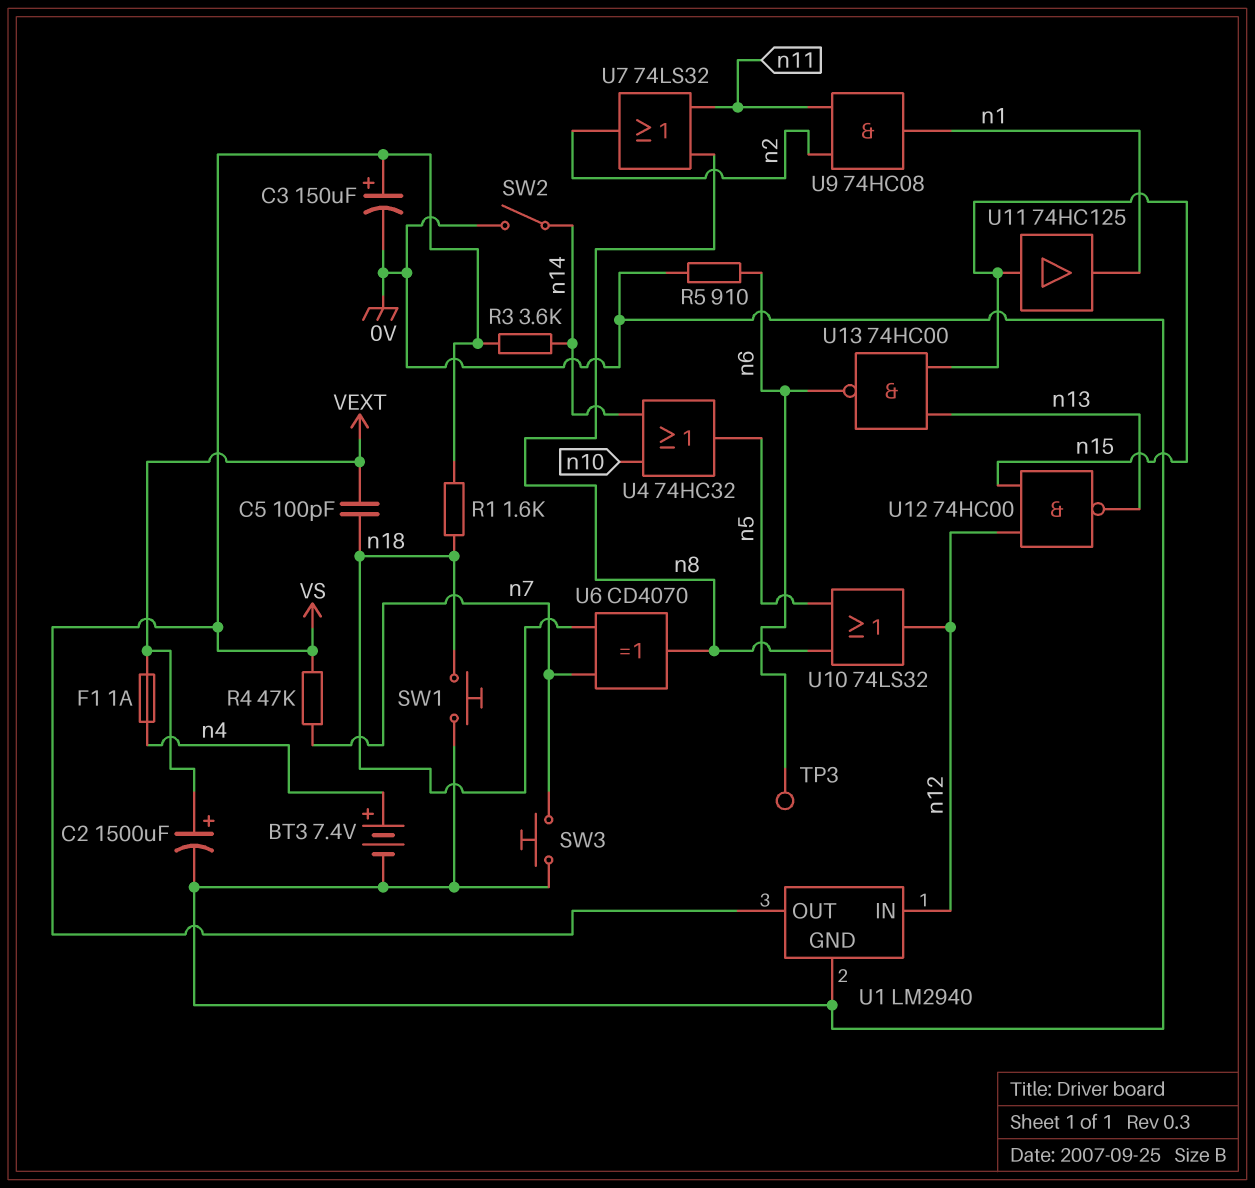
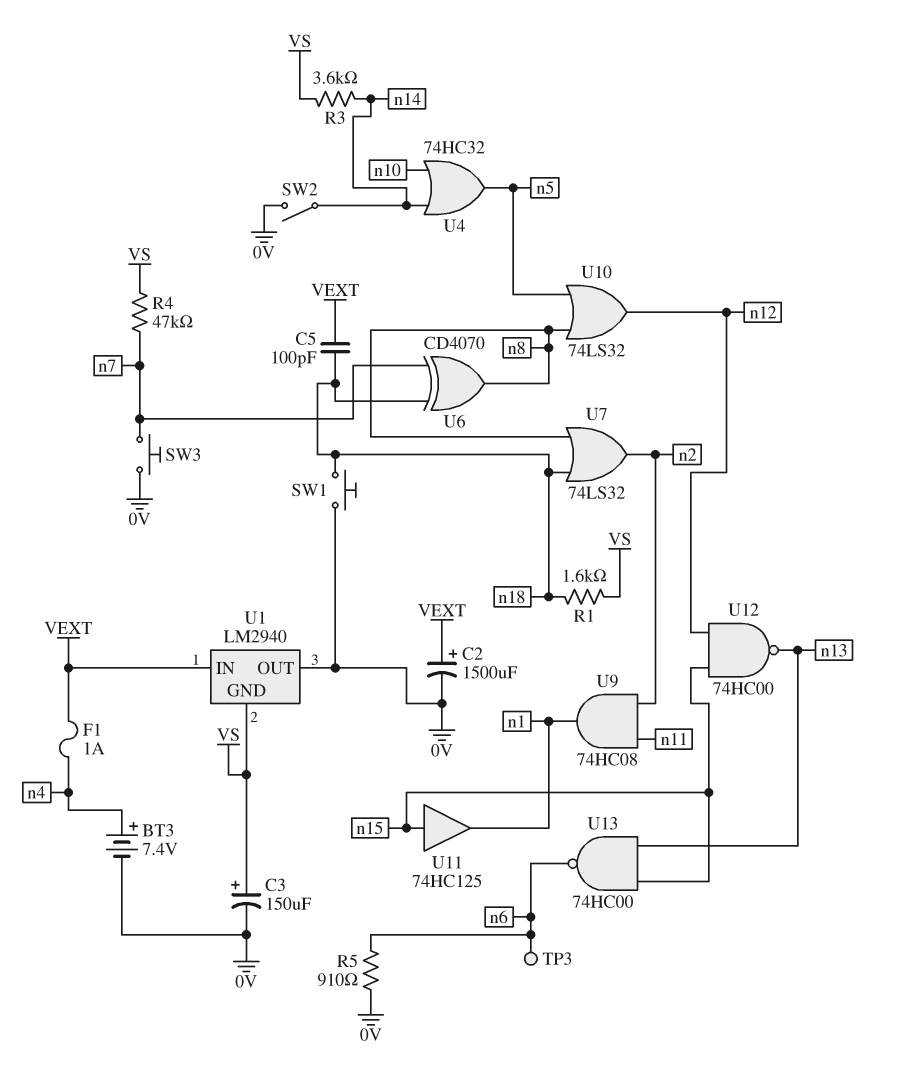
U1 pin GND: 0V -> VS
U1 pin IN: n12 -> VEXT
U1 pin OUT: VS -> 0V
U7: OR 74LS32 (in n8, in n11, out n2) -> OR 74LS32 (in n8, in n18, out n2)

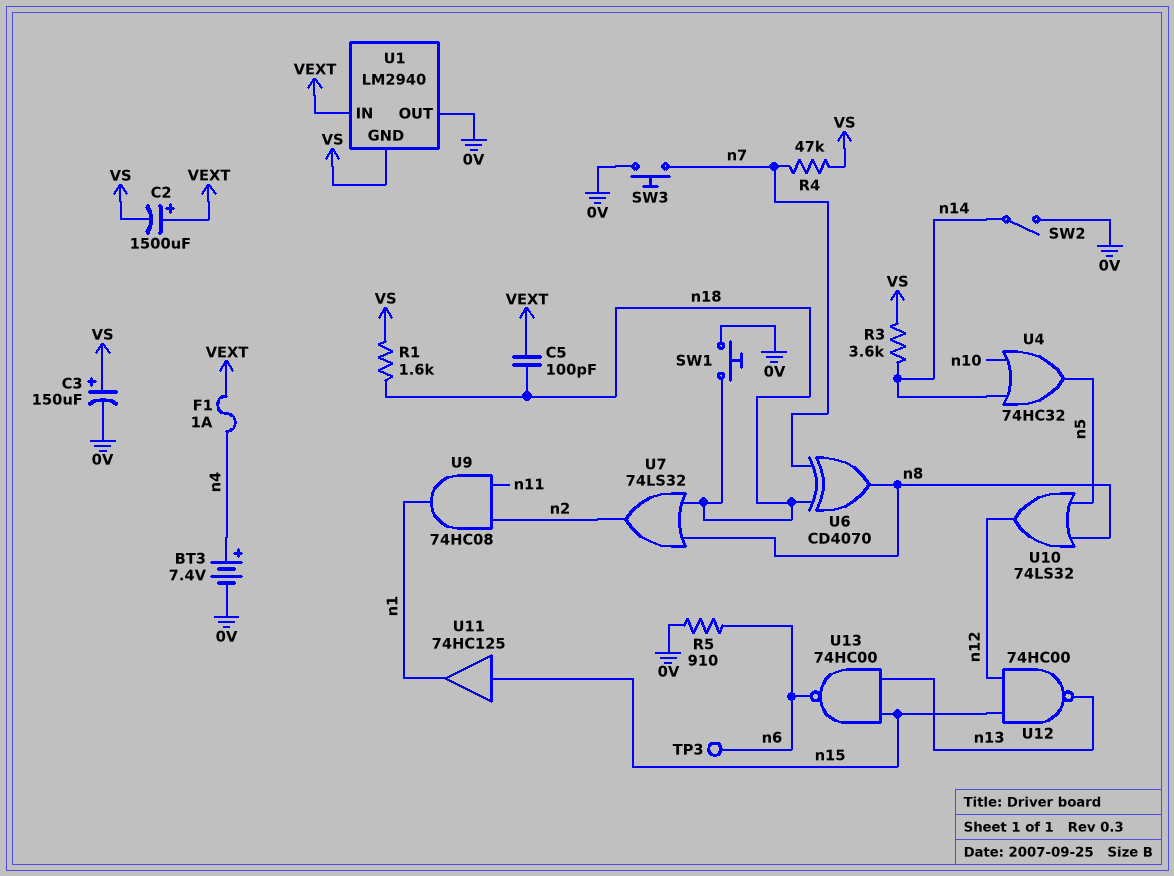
C2: 1500uF (plus VEXT, minus 0V) -> 1500uF (plus VEXT, minus VS)

